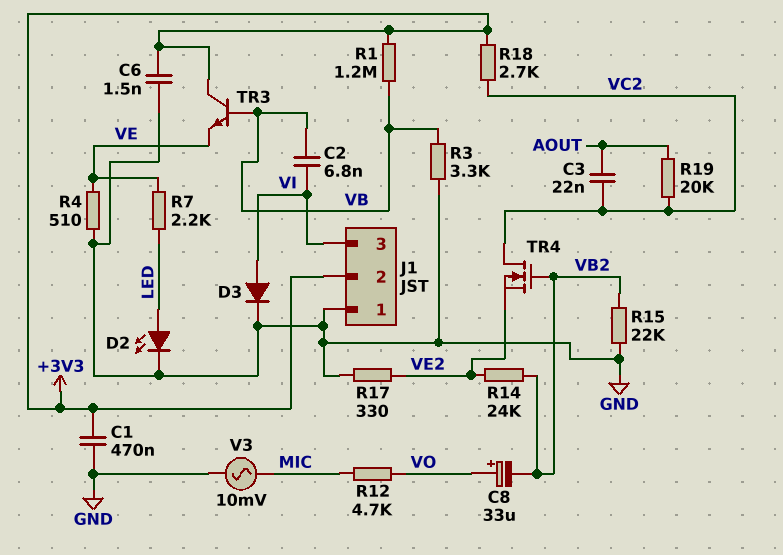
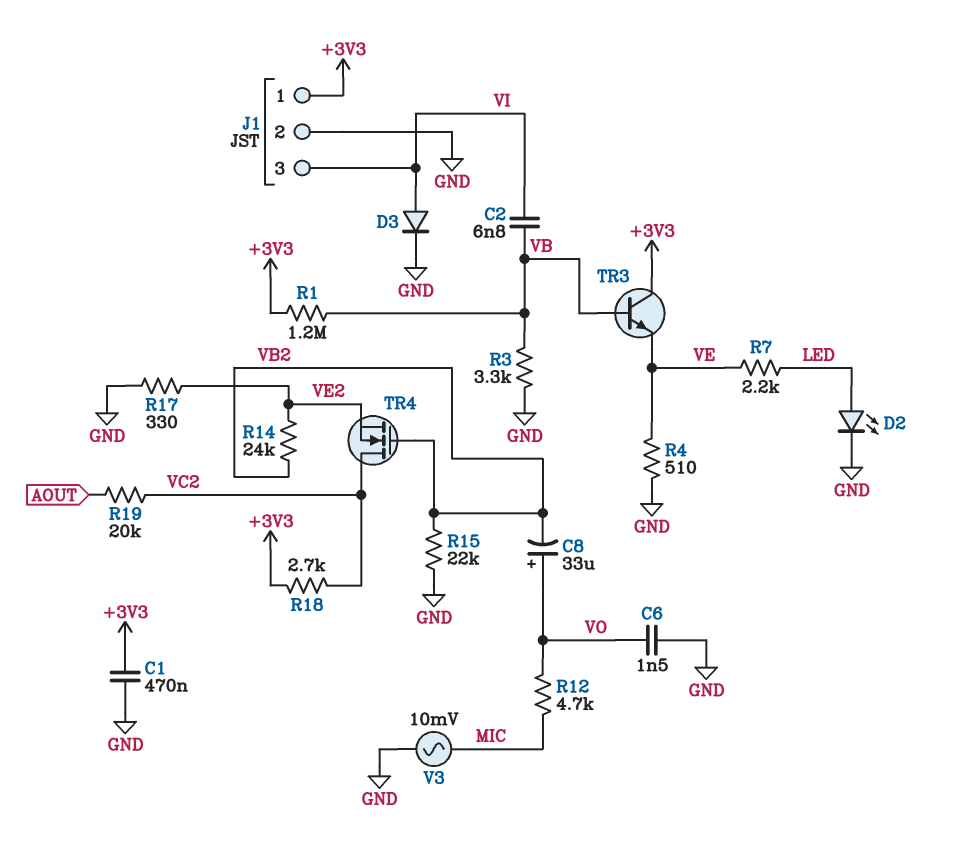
C3: 22nF (AOUT, VC2) -> none
C6: 1.5nF (+3V3, GND) -> 1.5nF (GND, VO)
J1 pin 1: GND -> +3V3
J1 pin 2: +3V3 -> GND

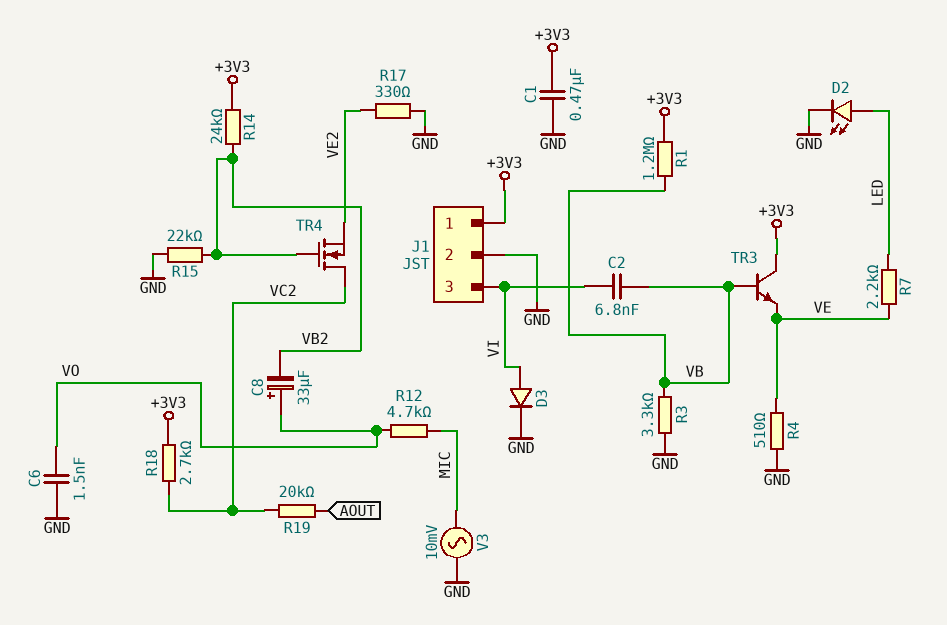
R14: 24k (VB2, VE2) -> 24k (+3V3, VB2)

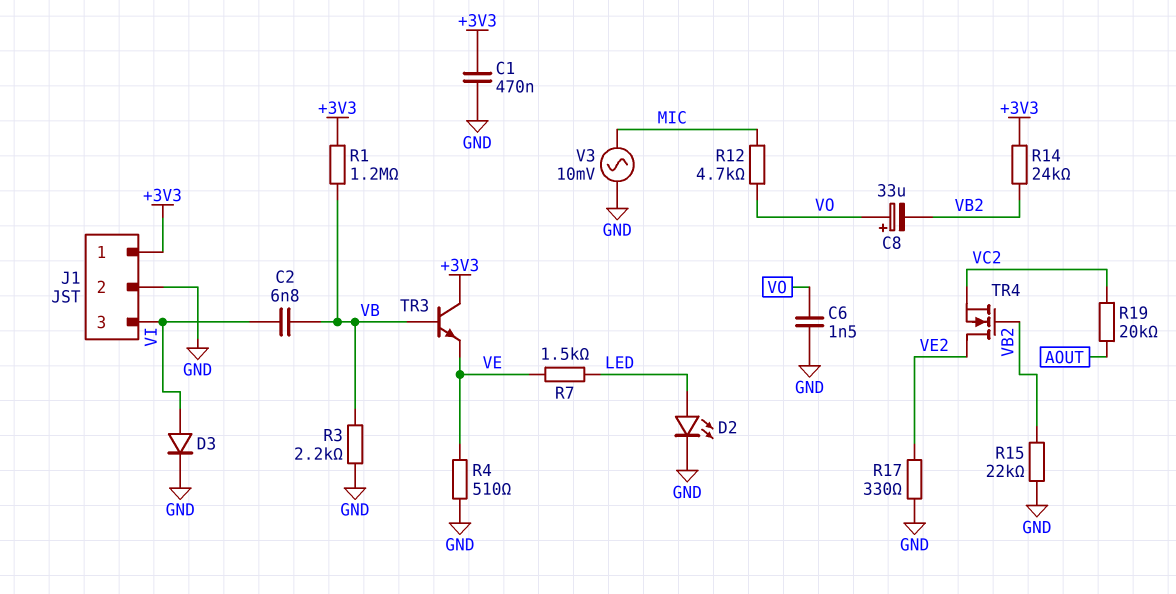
R3: 3.3k (GND, VB) -> 2.2k (GND, VB)
R7: 2.2k (LED, VE) -> 1.5k (LED, VE)
R18: 2.7k (+3V3, VC2) -> none
TR4: NMOS (G VB2, D VC2, S VE2) -> NMOS (G VB2, D VE2, S VC2)

